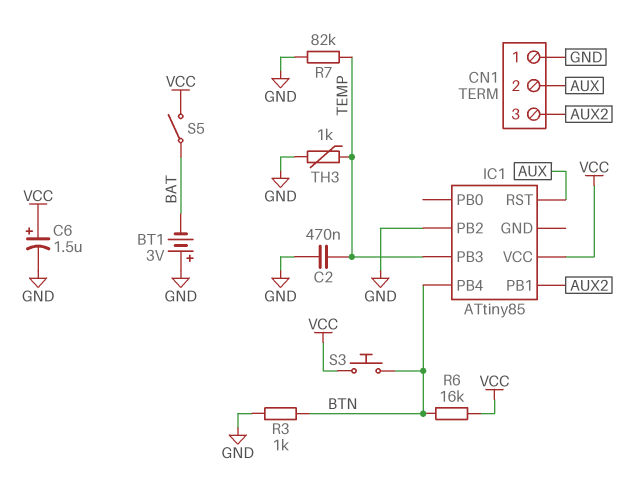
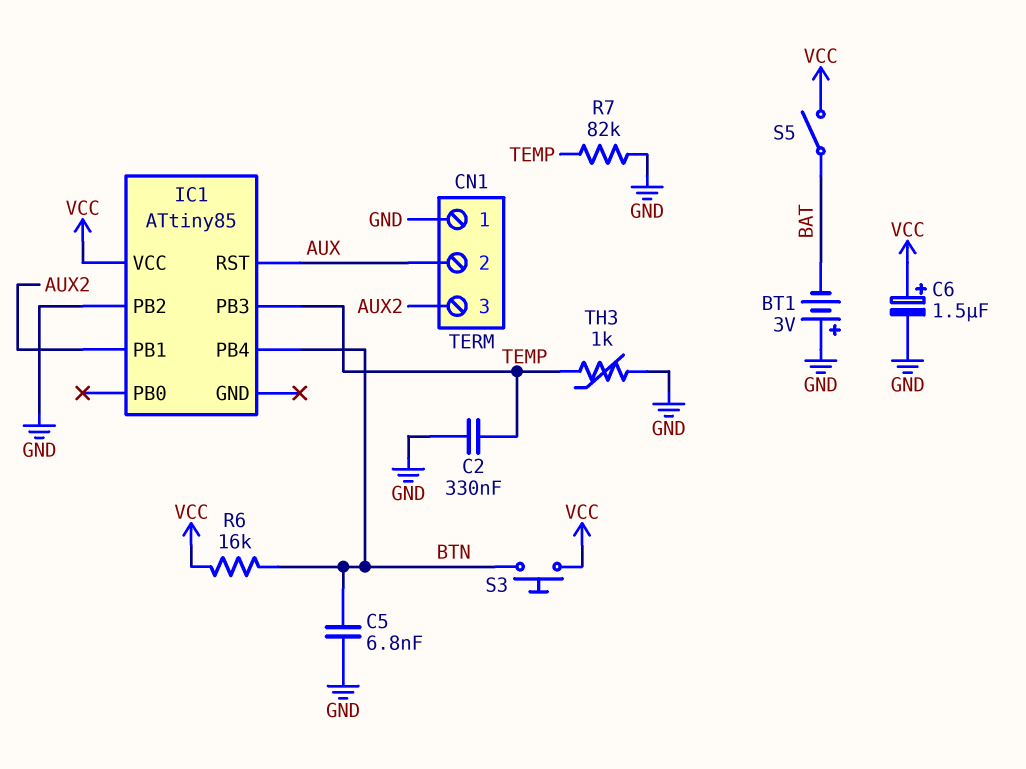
C2: 470nF (GND, TEMP) -> 330nF (GND, TEMP)
C5: none -> 6.8nF (BTN, GND)
R3: 1k (BTN, GND) -> none

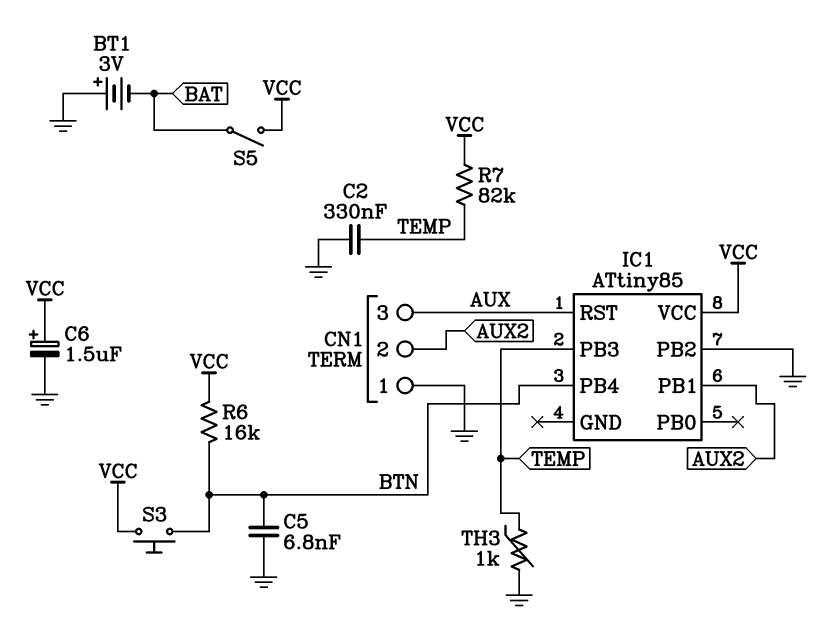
CN1 pin 2: AUX -> AUX2
CN1 pin 3: AUX2 -> AUX
R7: 82k (GND, TEMP) -> 82k (TEMP, VCC)

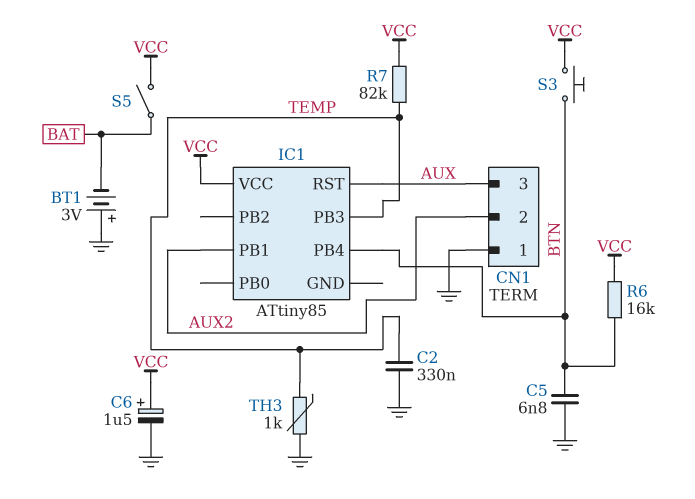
IC1 pin PB2: GND -> none

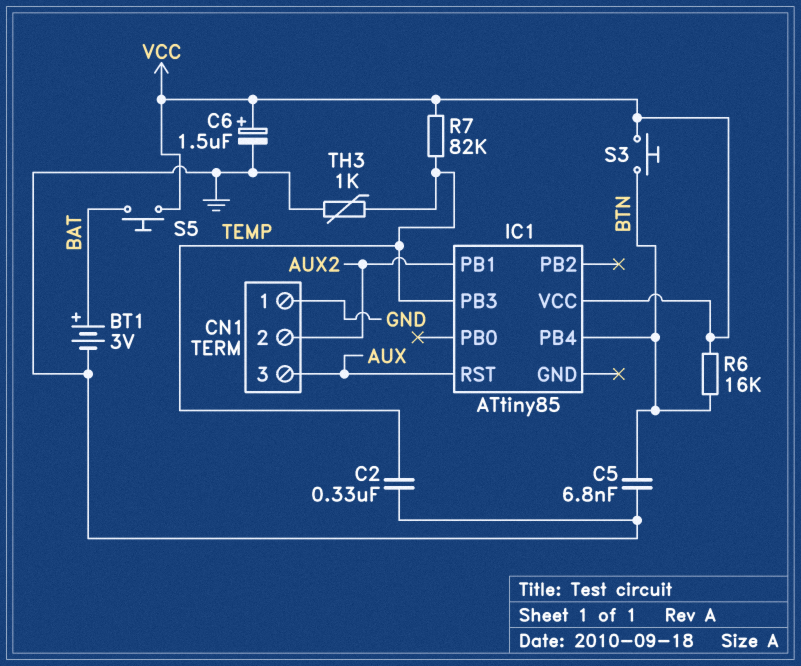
BT1: 3V (plus GND, minus BAT) -> 3V (plus BAT, minus GND)
S5: switch (BAT, VCC) -> button (BAT, VCC)

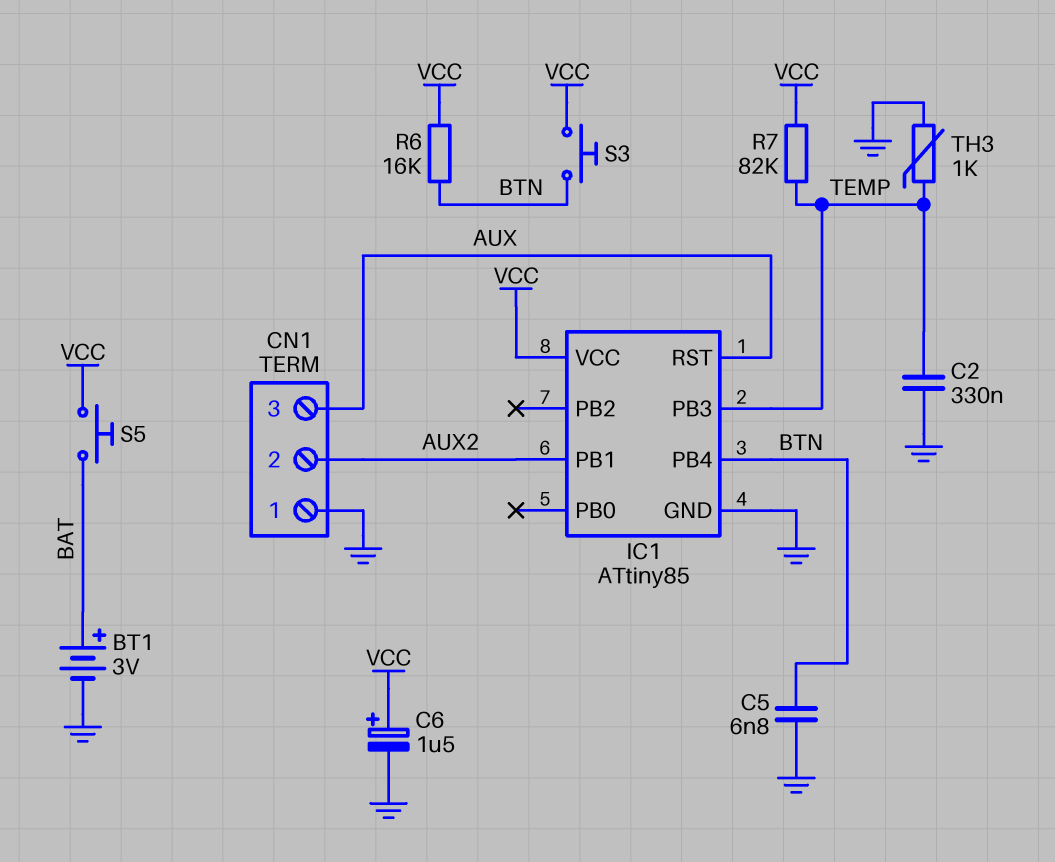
IC1 pin GND: none -> GND

